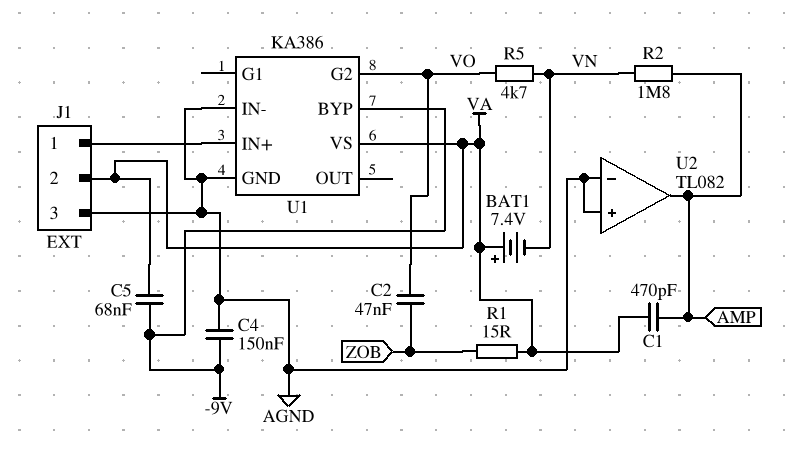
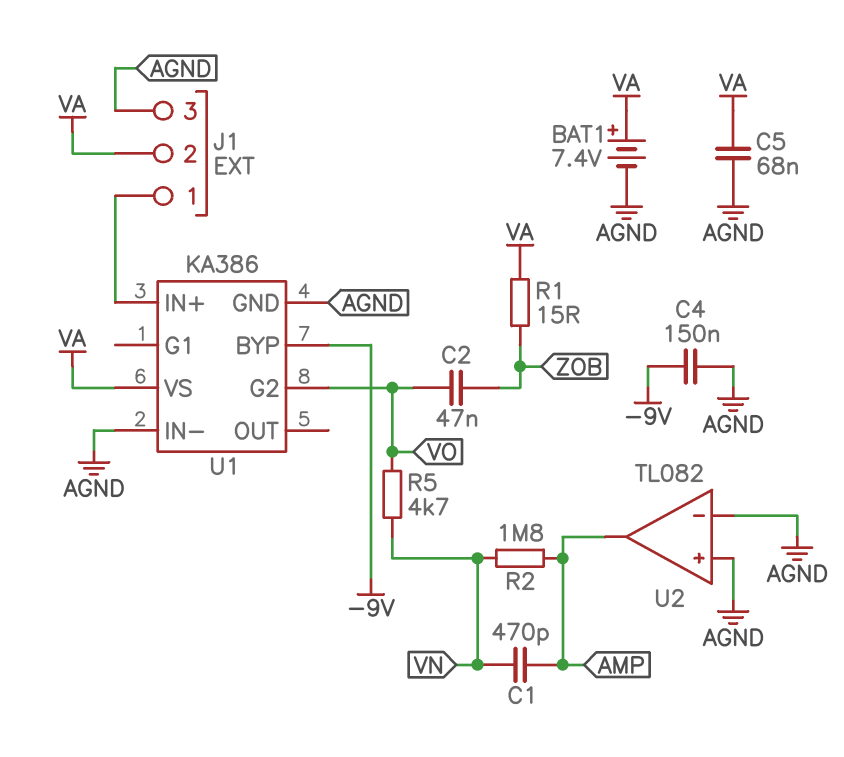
BAT1: 7.4V (plus VA, minus VN) -> 7.4V (plus VA, minus AGND)
C1: 470pF (AMP, VA) -> 470pF (AMP, VN)
C5: 68nF (-9V, VA) -> 68nF (AGND, VA)

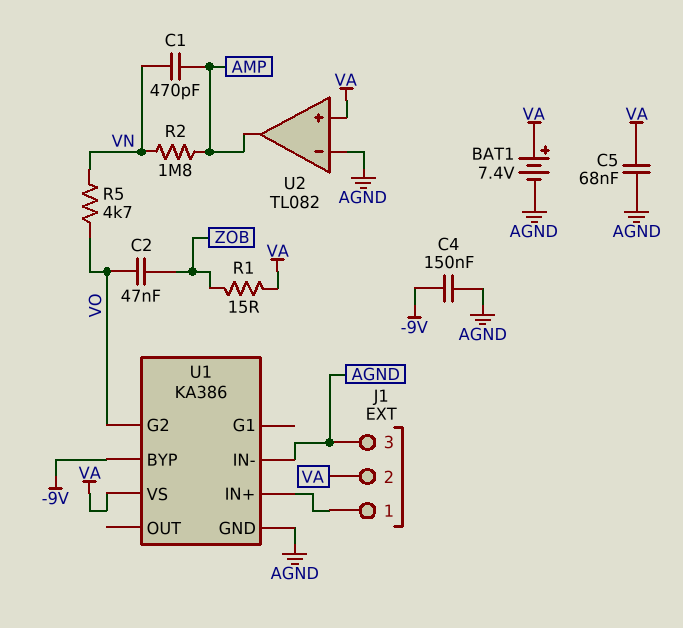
U2 pin in+: AGND -> VA

